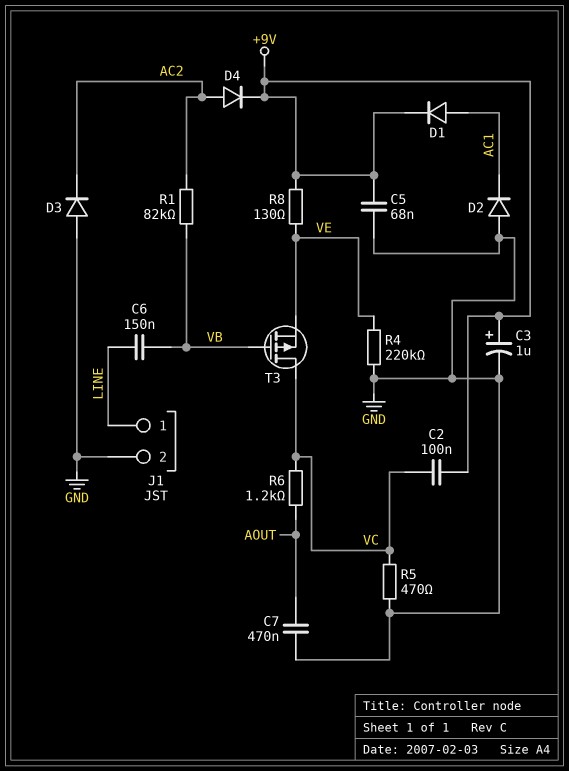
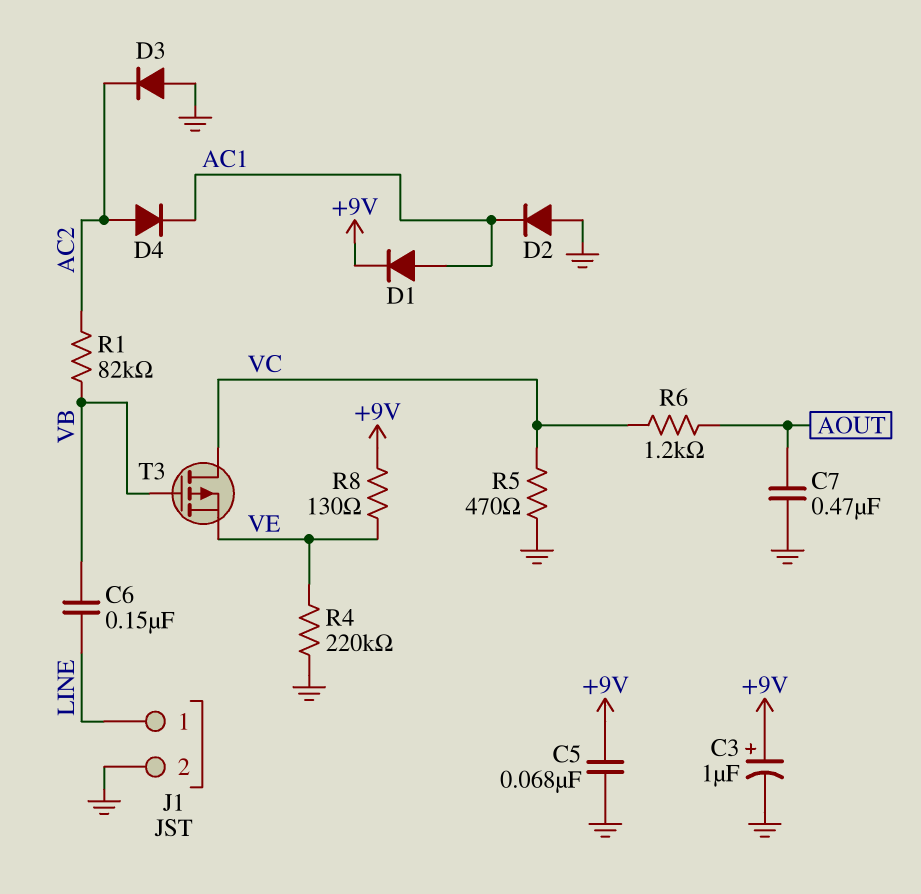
C2: 100nF (+9V, VC) -> none
D4: diode (A AC2, K +9V) -> diode (A AC2, K AC1)

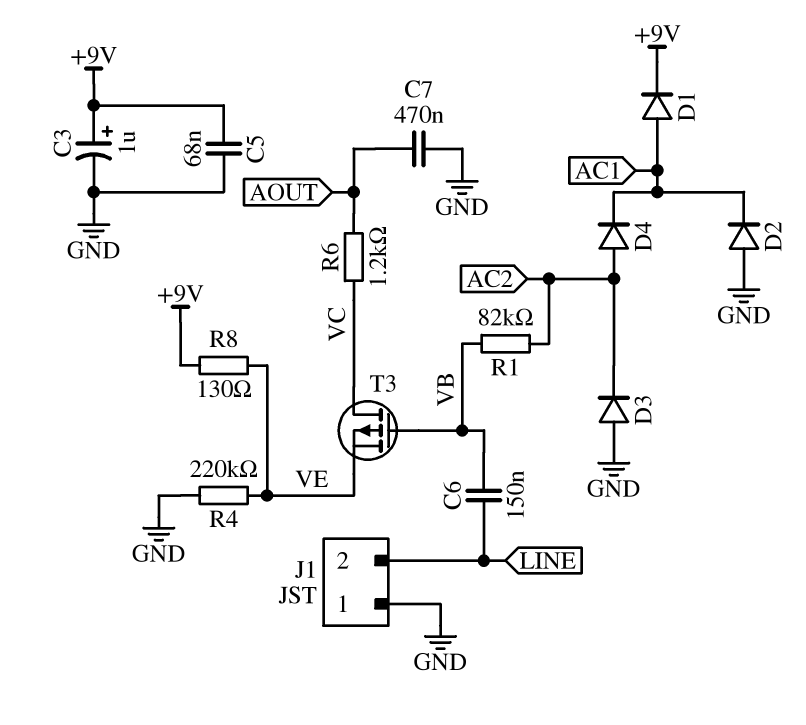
J1 pin 1: LINE -> GND
J1 pin 2: GND -> LINE
R5: 470 (GND, VC) -> none

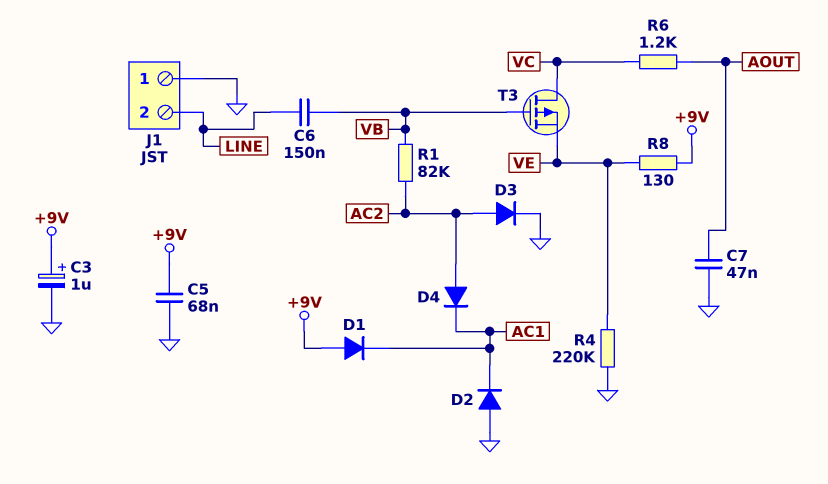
C7: 470nF (AOUT, GND) -> 47nF (AOUT, GND)
D1: diode (A AC1, K +9V) -> diode (A +9V, K AC1)
D3: diode (A GND, K AC2) -> diode (A AC2, K GND)

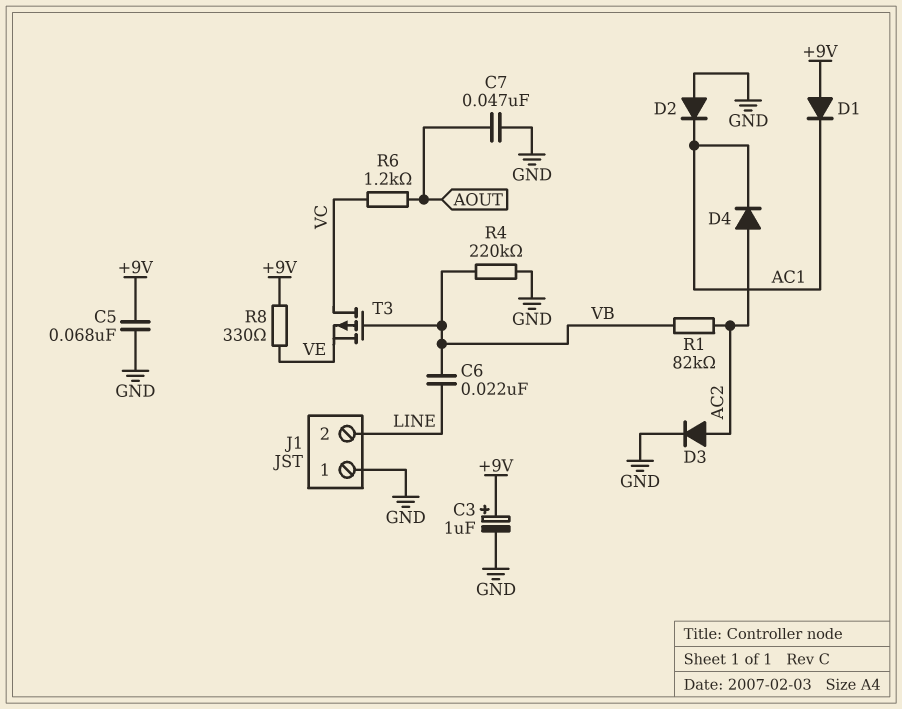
C6: 150nF (LINE, VB) -> 22nF (LINE, VB)
R4: 220k (GND, VE) -> 220k (GND, VB)
R8: 130 (+9V, VE) -> 330 (+9V, VE)

